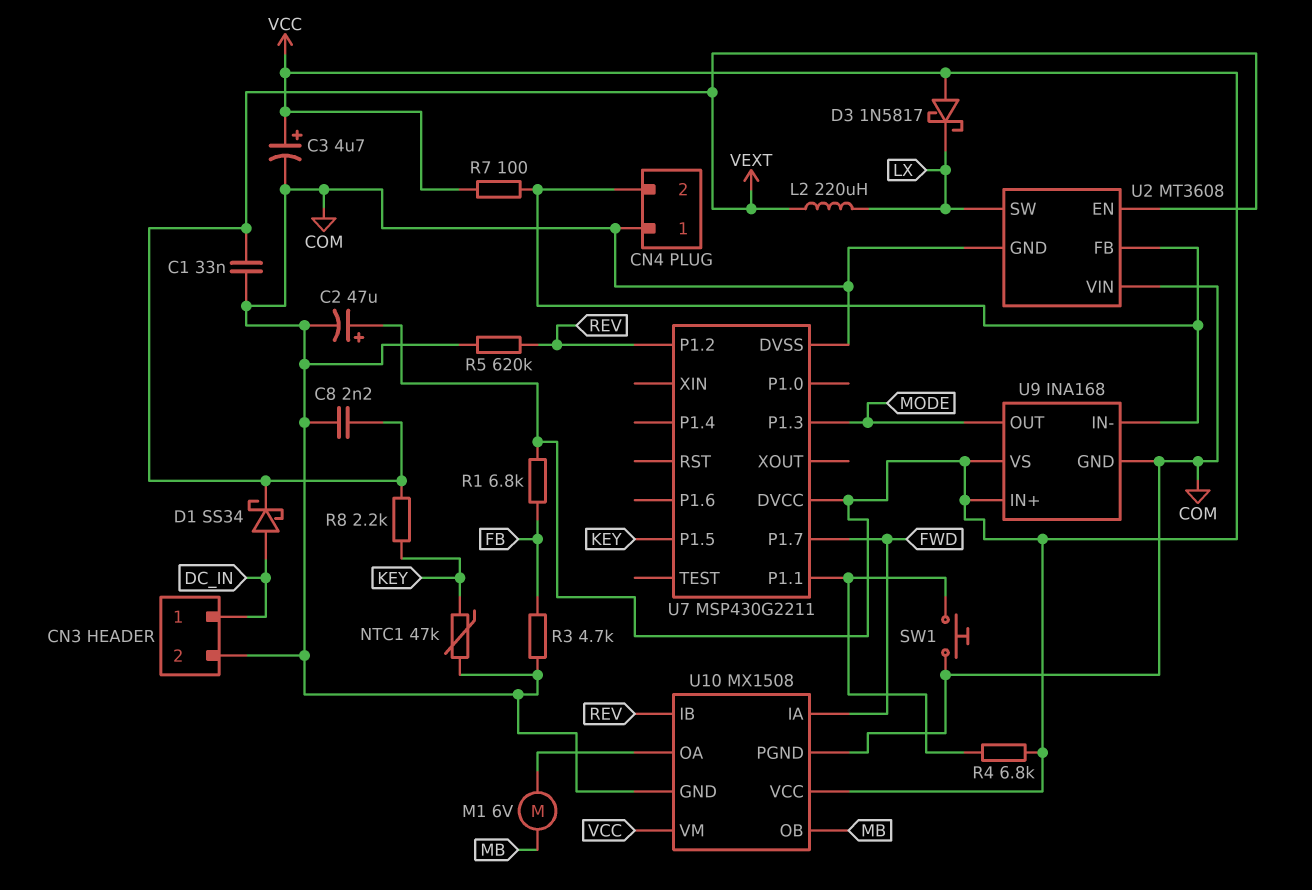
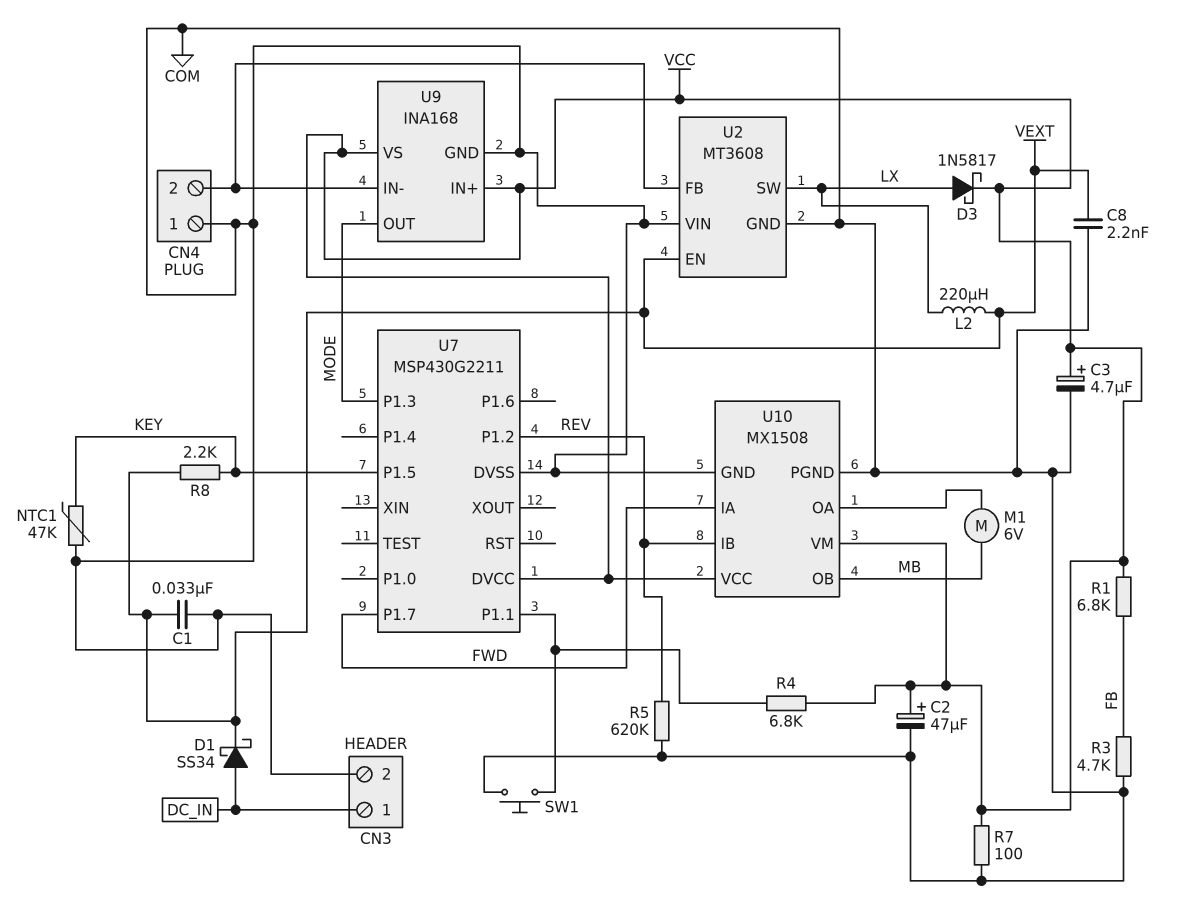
D3: schottky 1N5817 (A VCC, K LX) -> schottky 1N5817 (A LX, K VCC)
R7: 100 (CN4/2, VCC) -> 100 (COM, VCC)

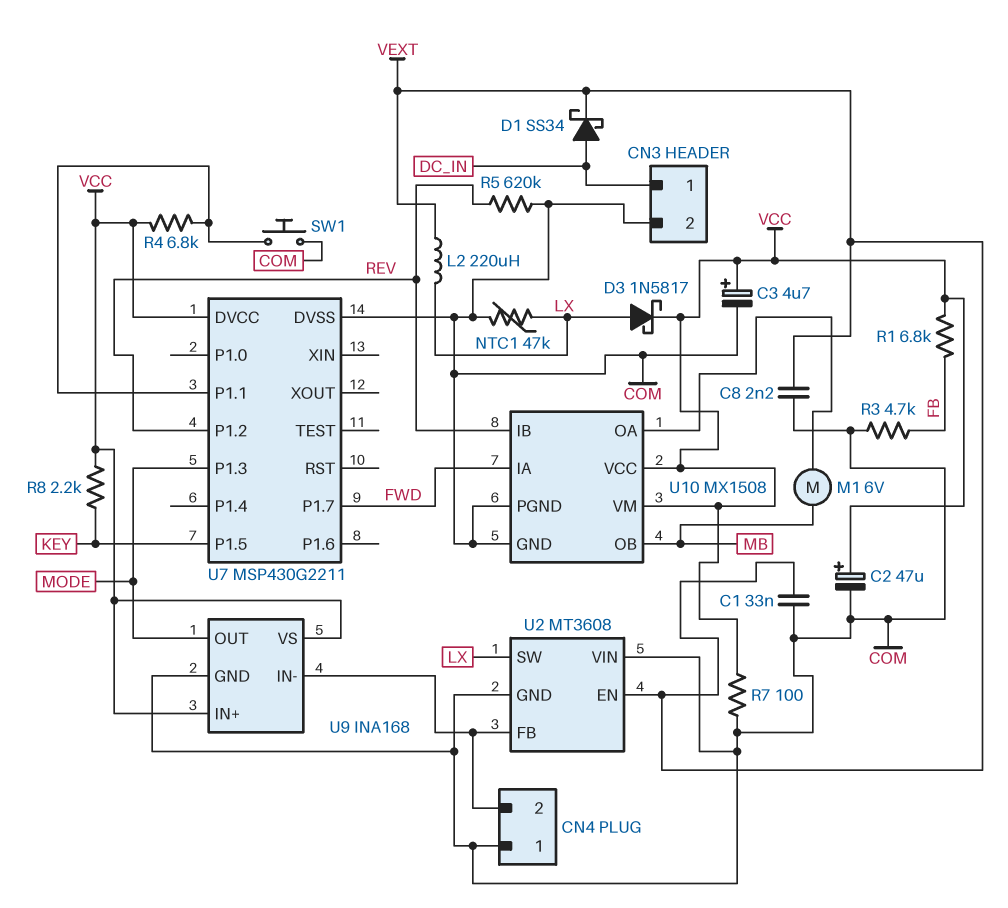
NTC1: 47k (COM, KEY) -> 47k (COM, LX)
R8: 2.2k (KEY, VEXT) -> 2.2k (KEY, VCC)

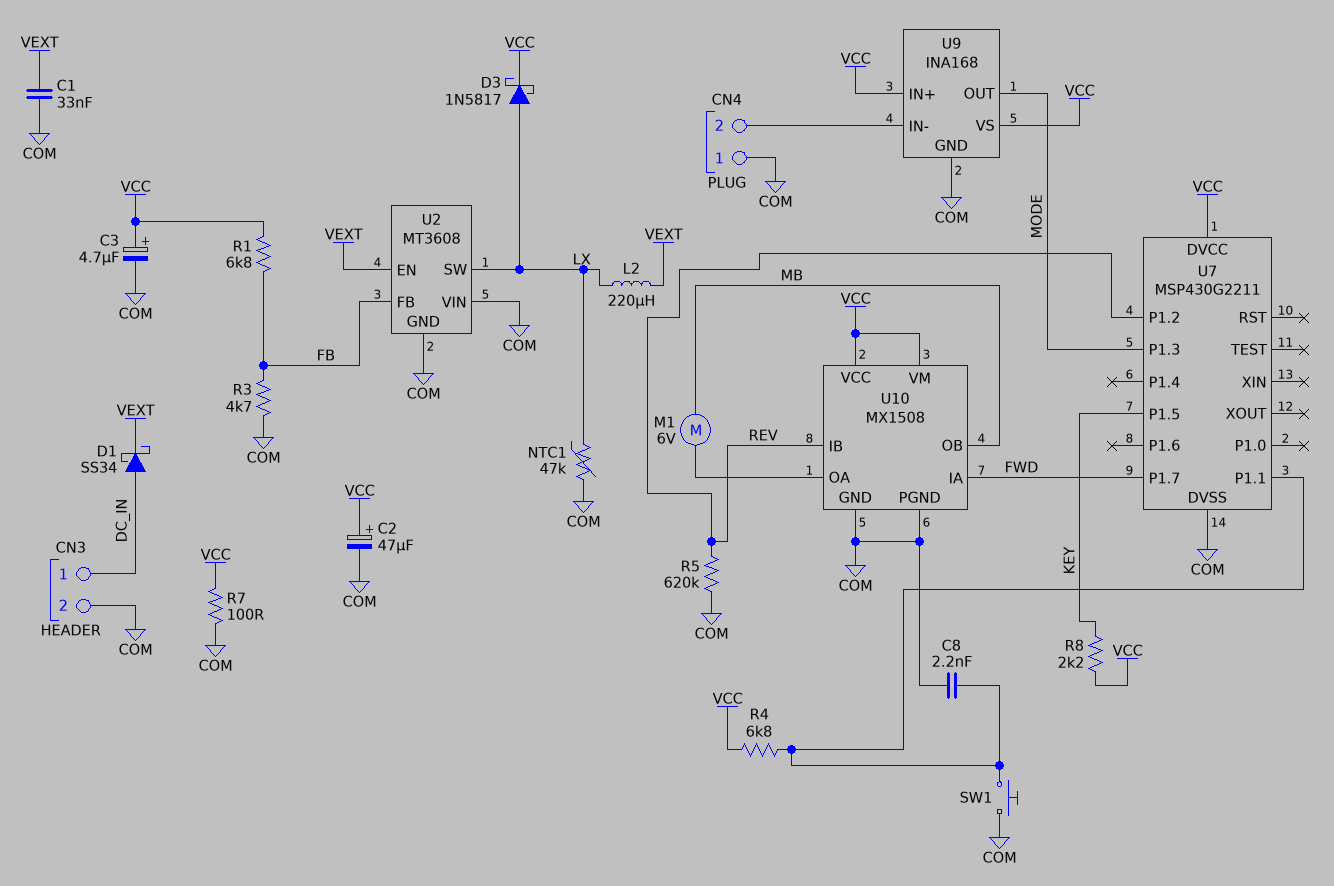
C8: 2.2nF (COM, VEXT) -> 2.2nF (COM, U7/P1.1)
U2 pin FB: CN4/2 -> FB

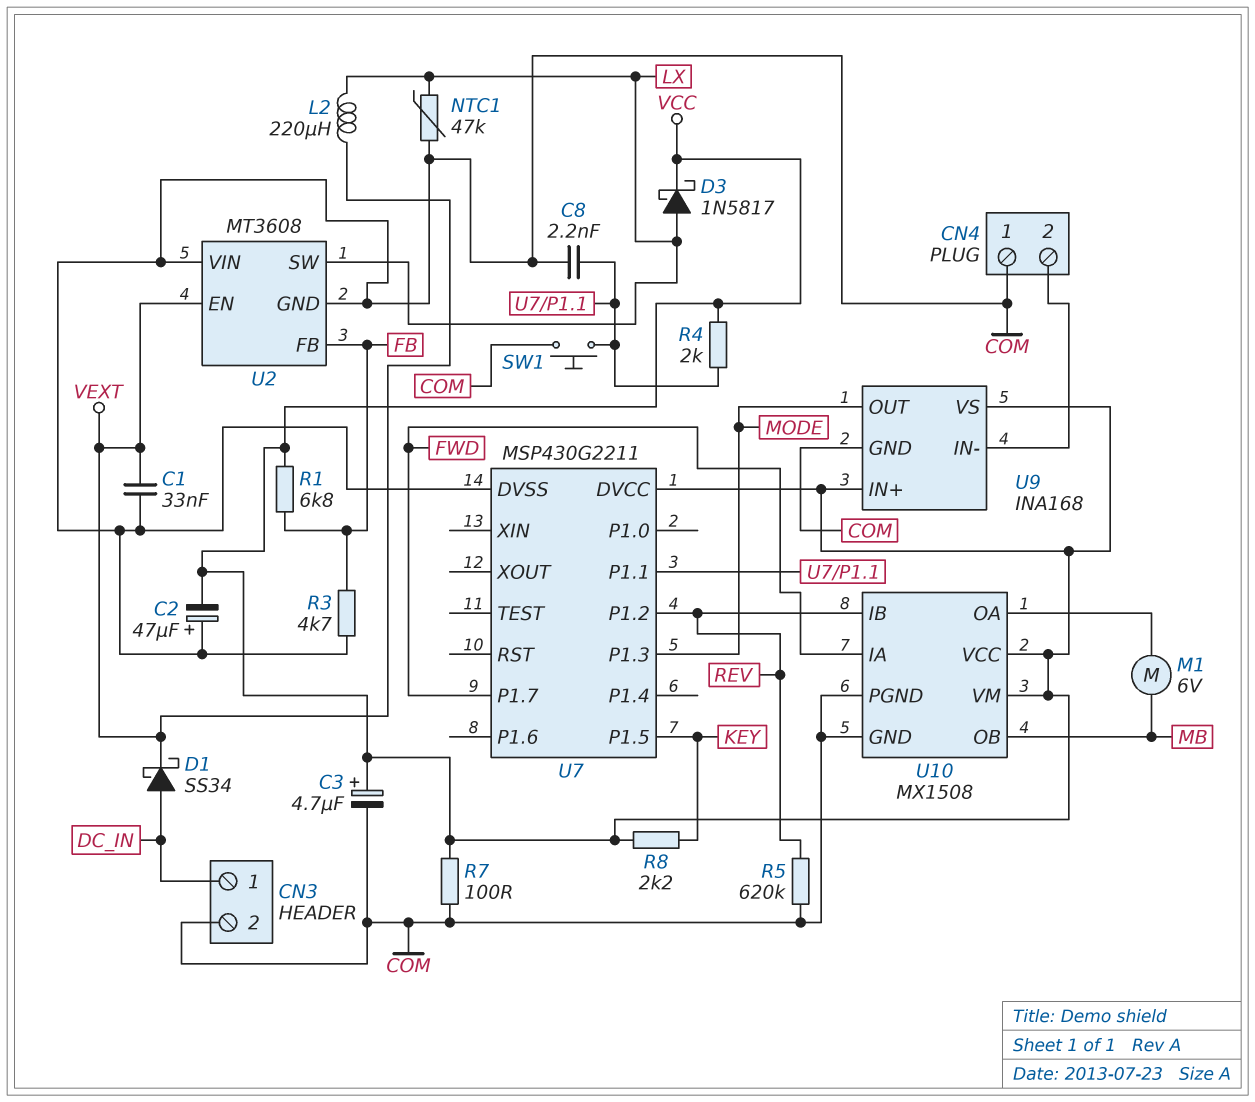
C2: 47uF (plus VCC, minus COM) -> 47uF (plus COM, minus VCC)
R4: 6.8k (U7/P1.1, VCC) -> 2k (U7/P1.1, VCC)

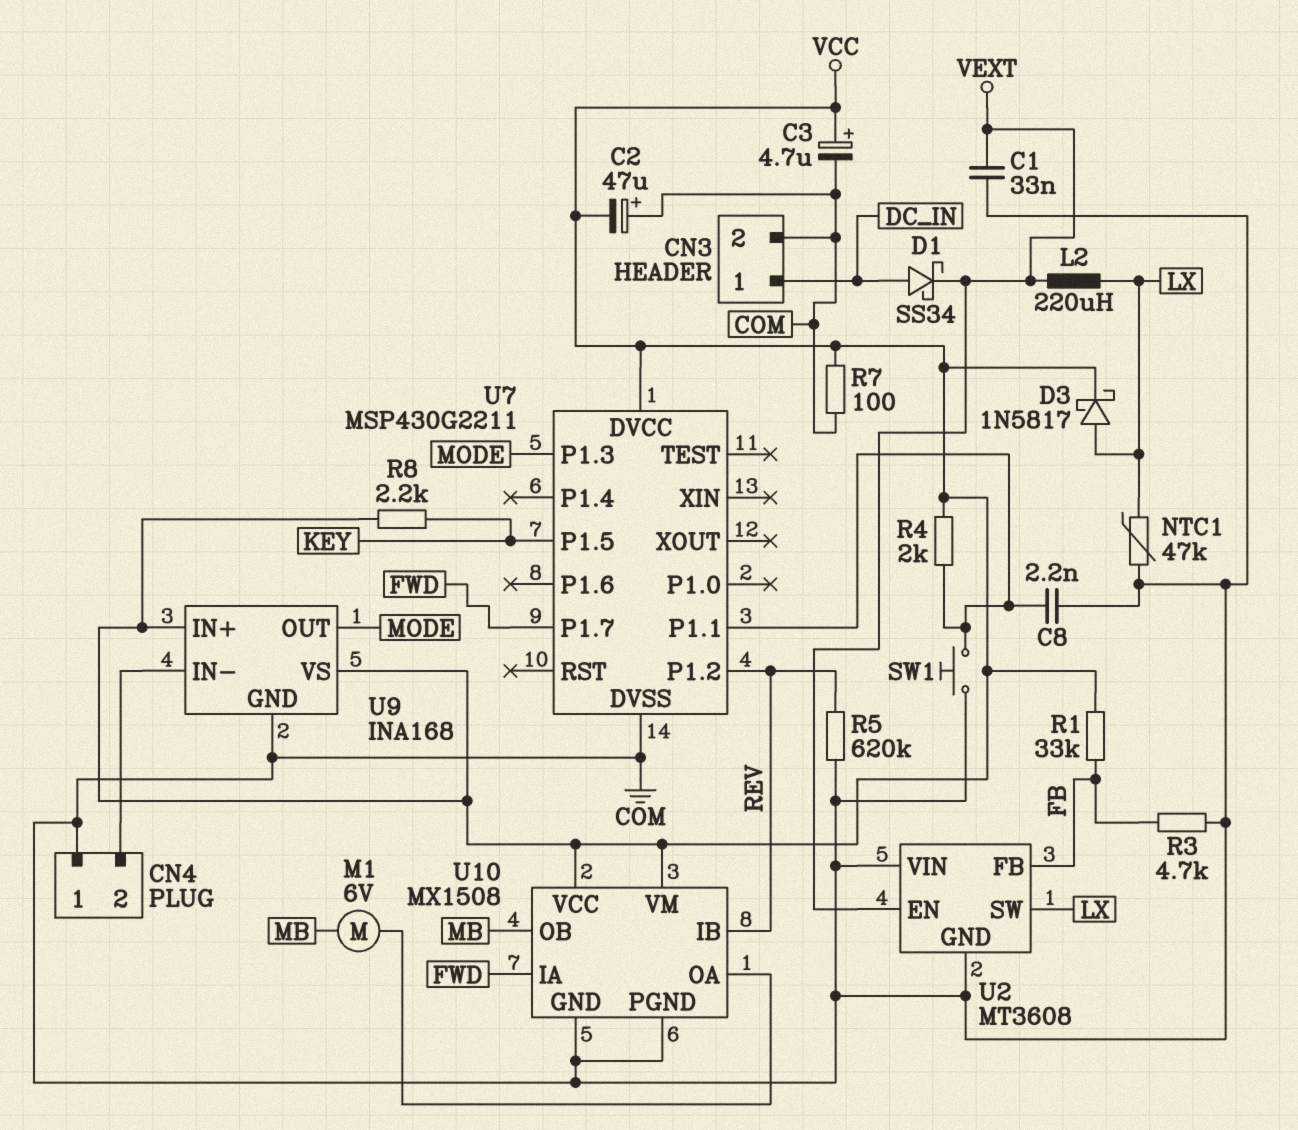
R1: 6.8k (FB, VCC) -> 33k (FB, VCC)

